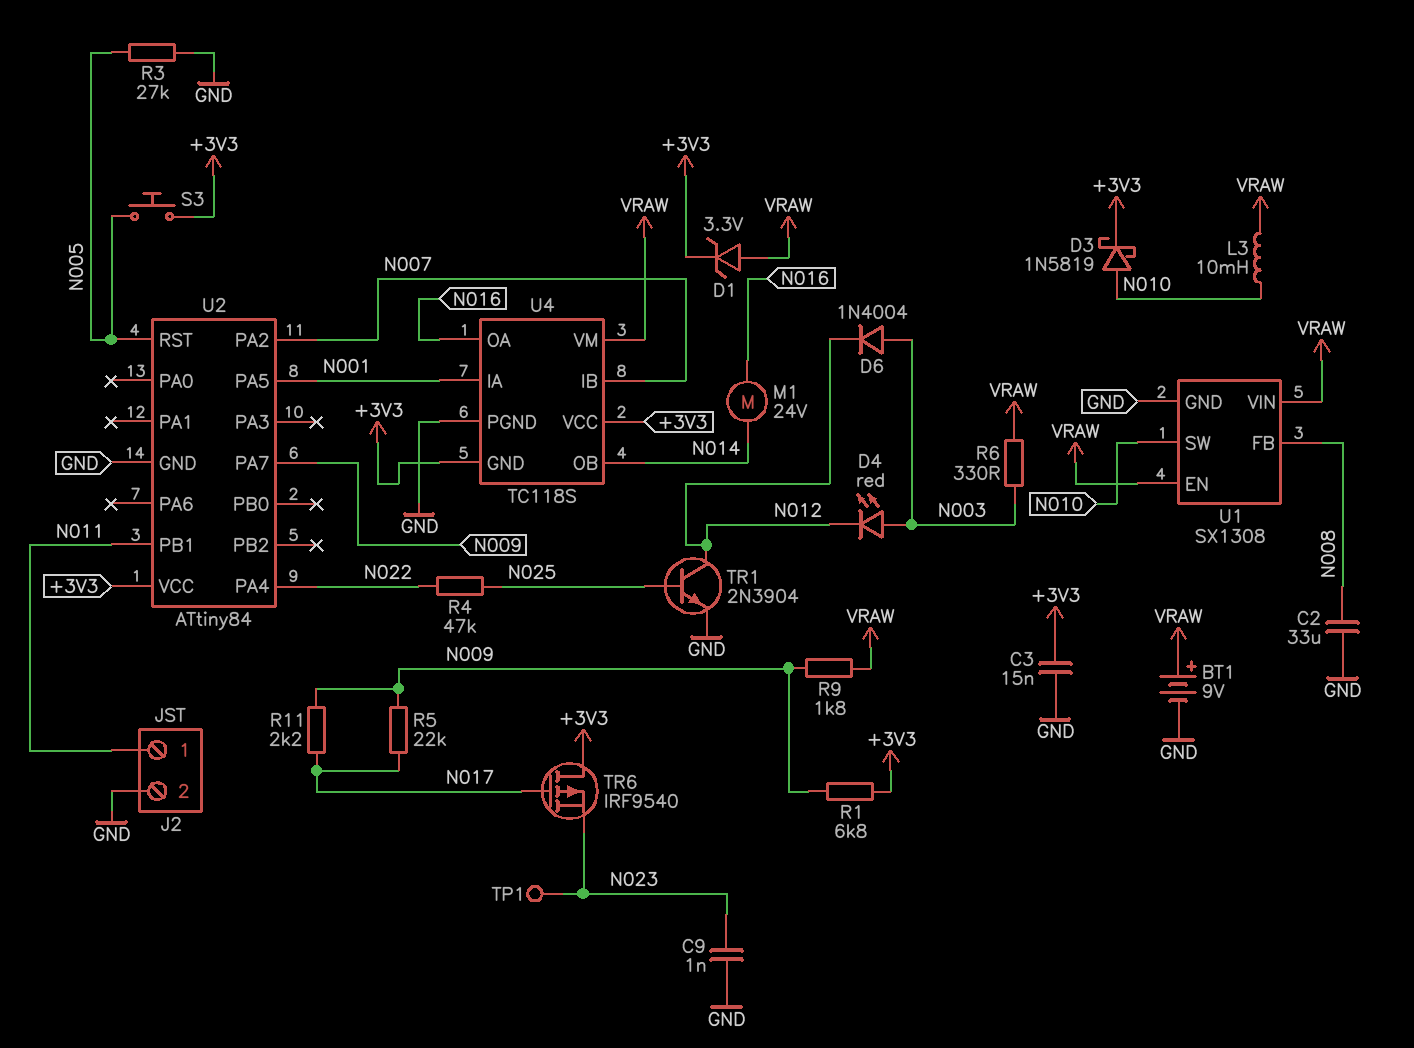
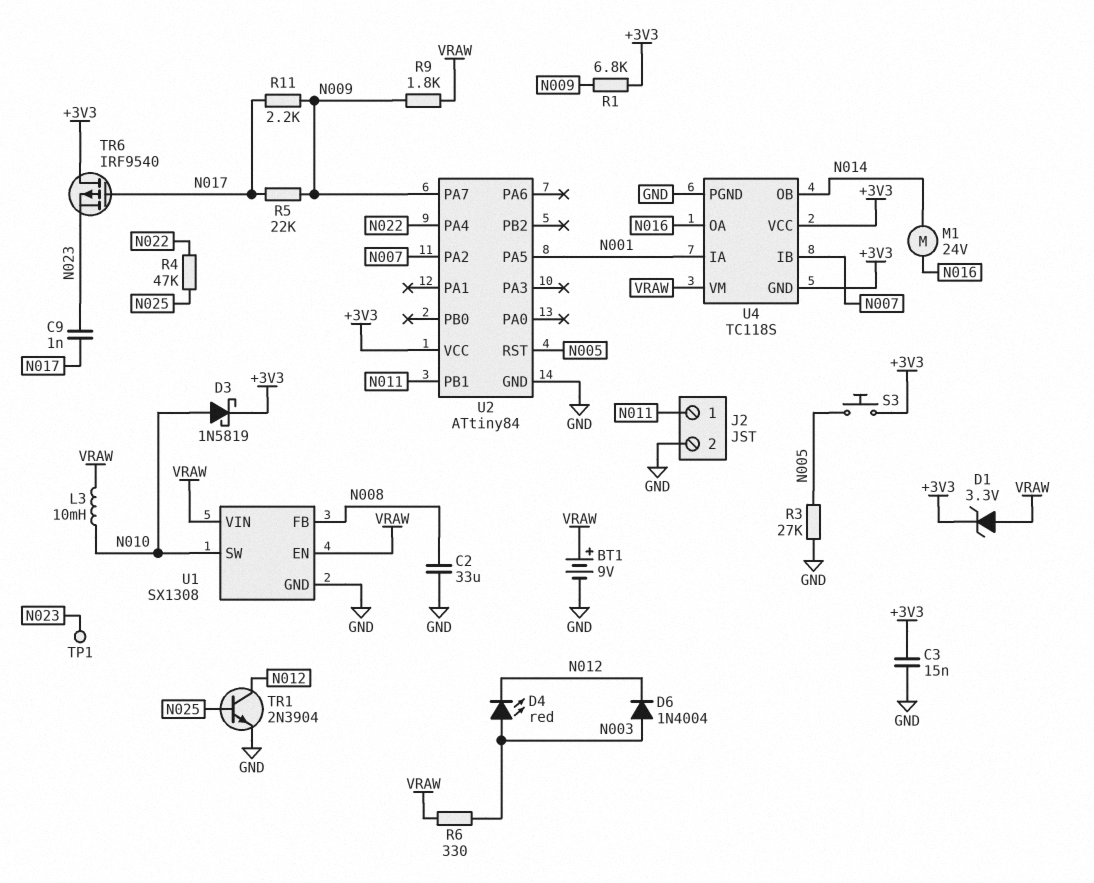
C9: 1nF (GND, N023) -> 1nF (N017, N023)

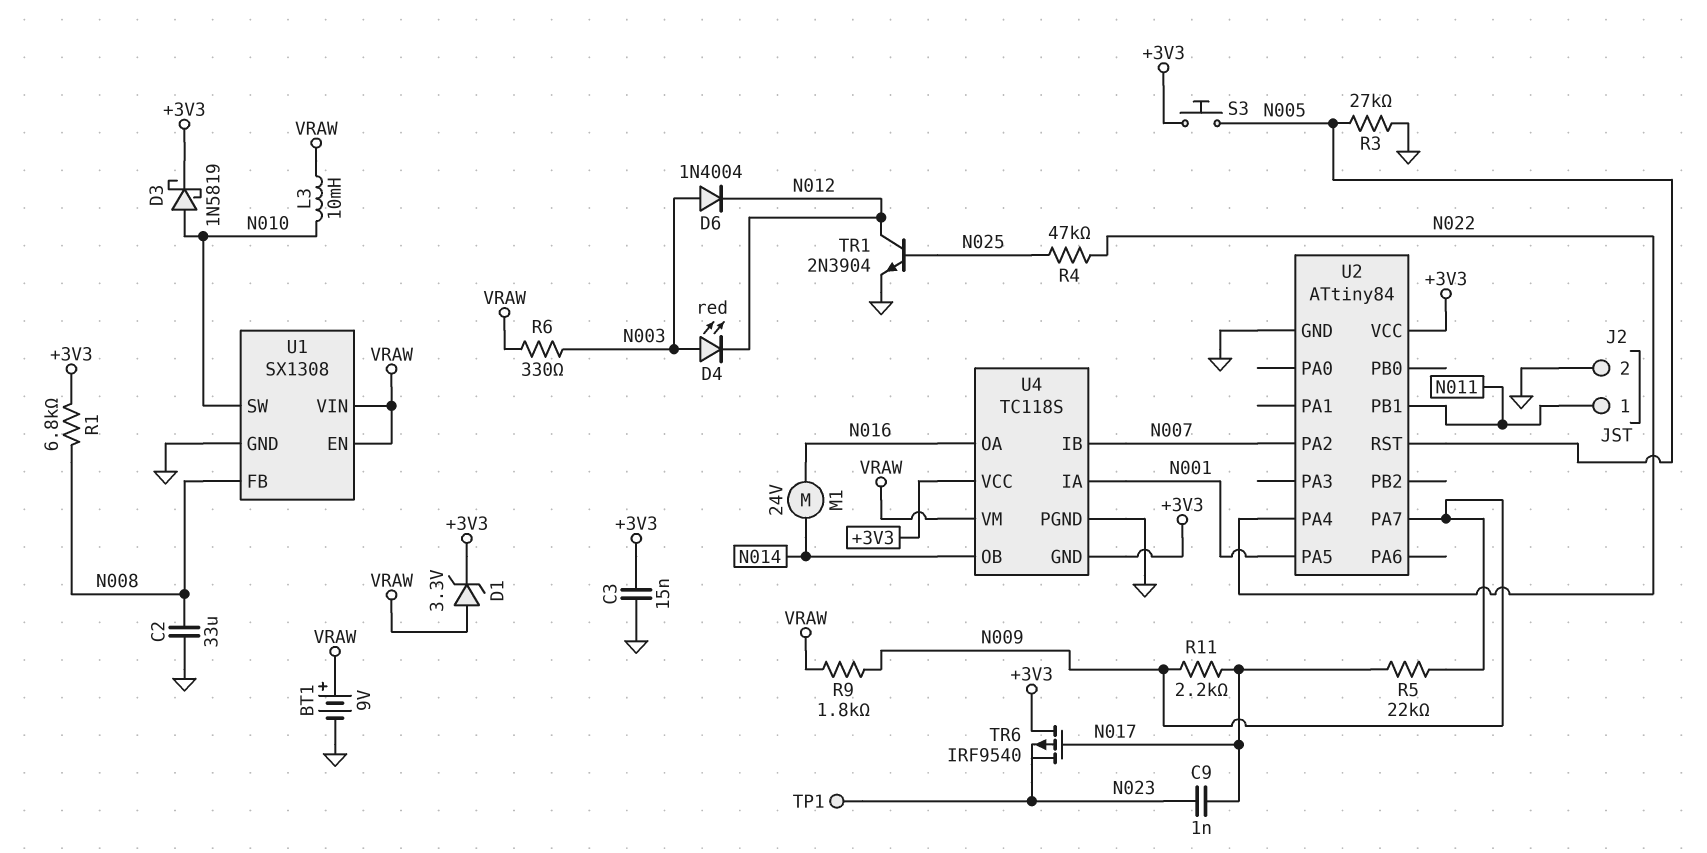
R1: 6.8k (+3V3, N009) -> 6.8k (+3V3, N008)

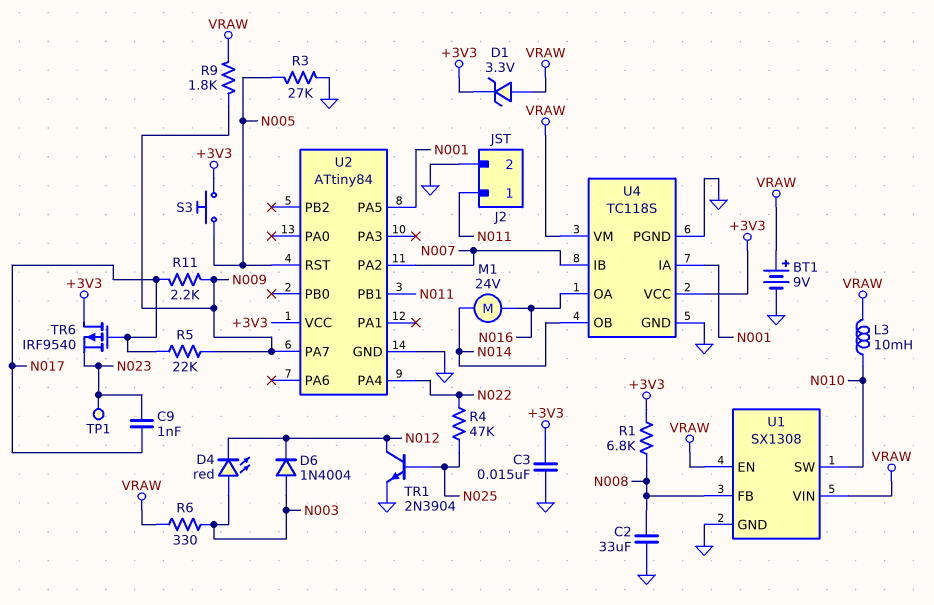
D3: schottky 1N5819 (A N010, K +3V3) -> none
U4 pin GND: +3V3 -> GND

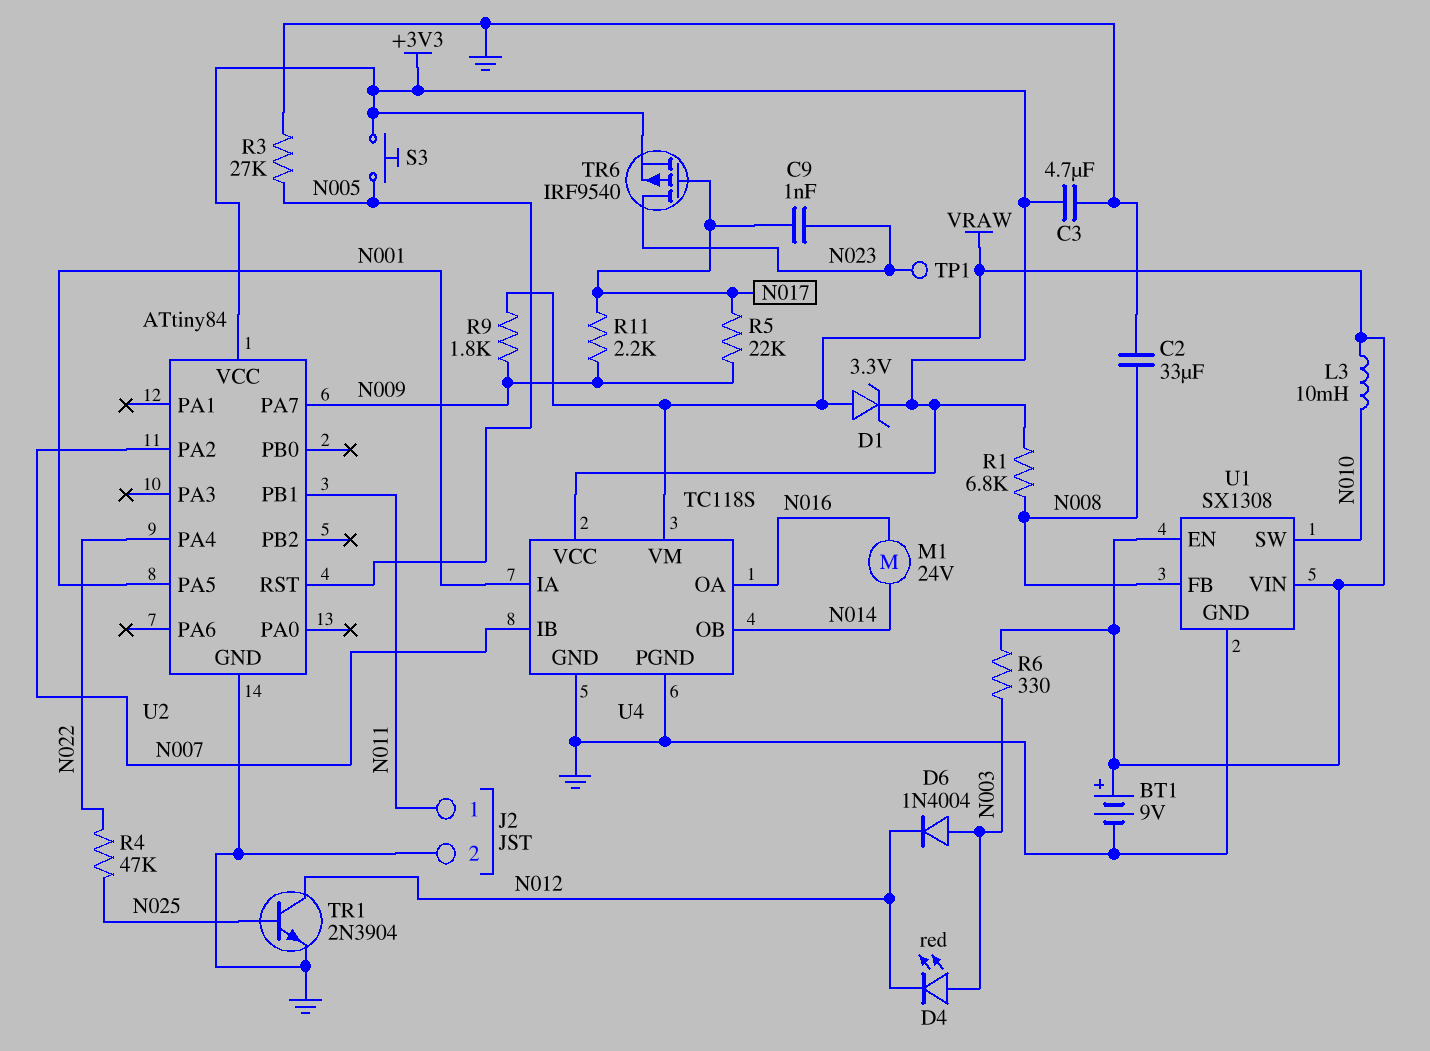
C3: 15nF (+3V3, GND) -> 4.7uF (+3V3, GND)
TR6: PMOS IRF9540 (G N017, D +3V3, S N023) -> PMOS IRF9540 (G N017, D N023, S +3V3)

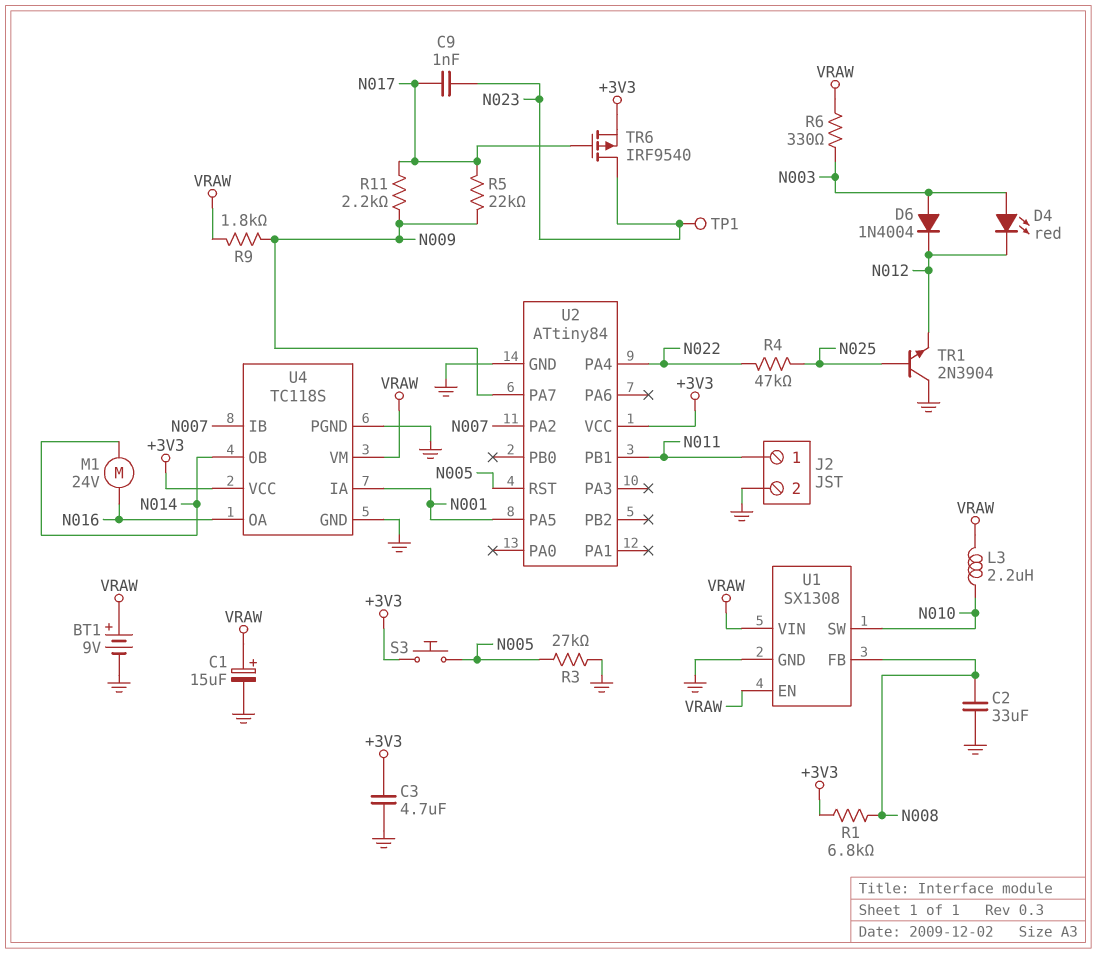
C1: none -> 15uF (plus VRAW, minus GND)
D1: zener 3.3V (A VRAW, K +3V3) -> none
L3: 10mH (N010, VRAW) -> 2.2uH (N010, VRAW)
TR1: NPN 2N3904 (B N025, C N012, E GND) -> NPN 2N3904 (B N025, C GND, E N012)

